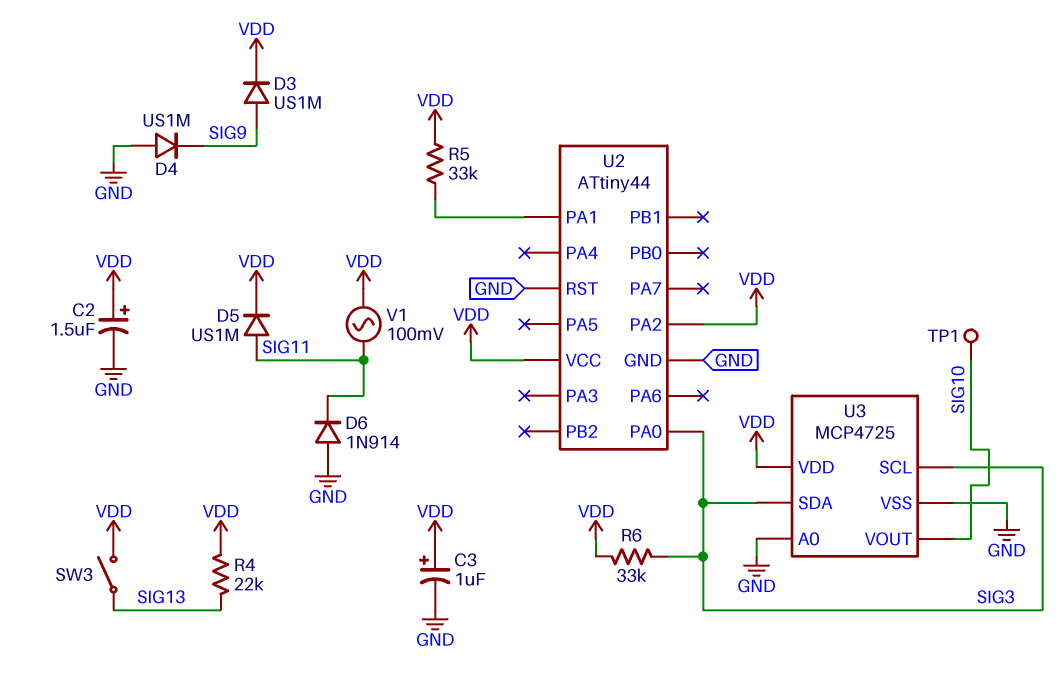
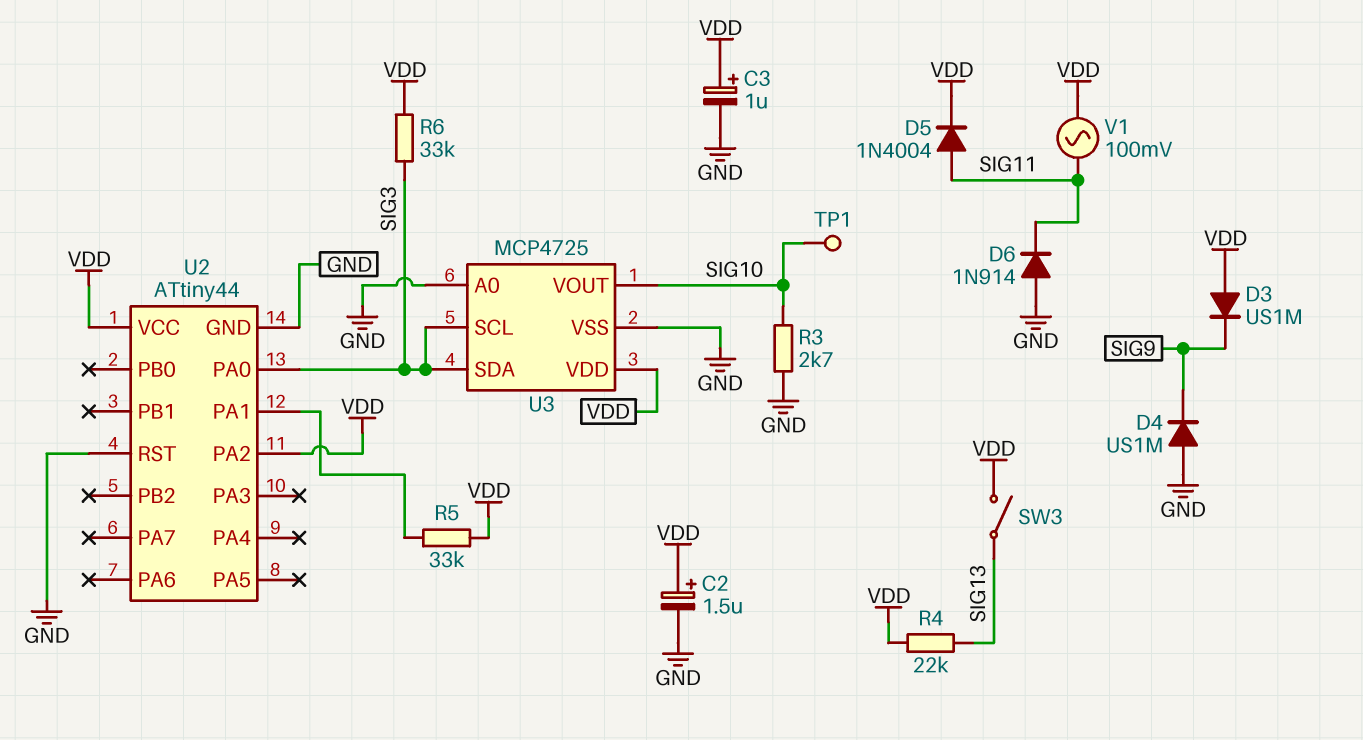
D3: diode US1M (A SIG9, K VDD) -> diode US1M (A VDD, K SIG9)
D5: diode US1M (A SIG11, K VDD) -> diode 1N4004 (A SIG11, K VDD)
R3: none -> 2.7k (GND, SIG10)

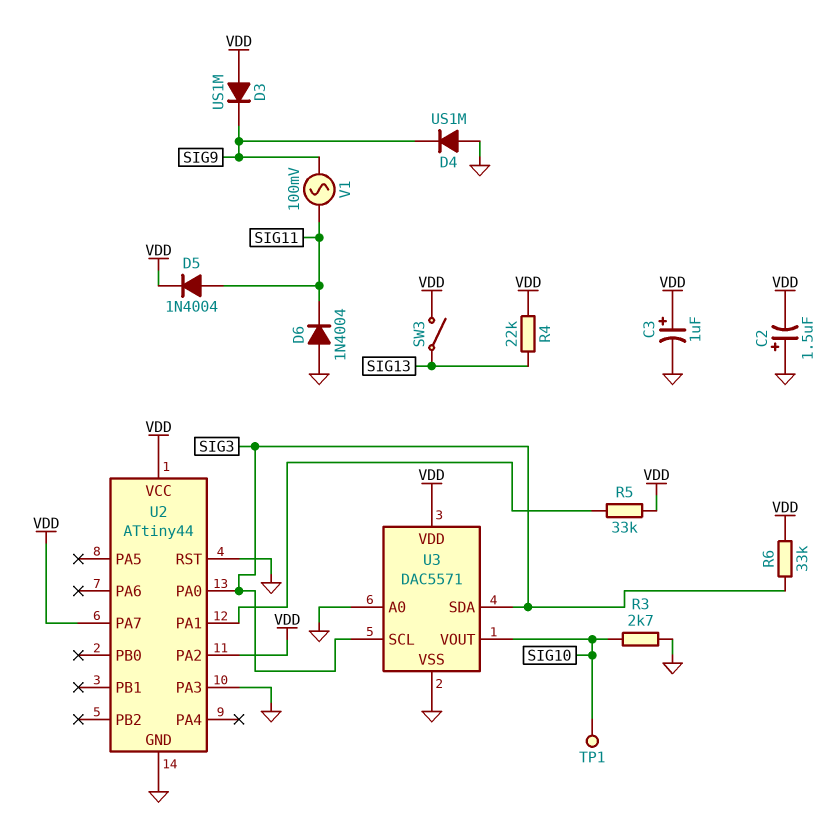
C2: 1.5uF (plus VDD, minus GND) -> 1.5uF (plus GND, minus VDD)
D6: diode 1N914 (A GND, K SIG11) -> diode 1N4004 (A GND, K SIG11)
U2 pin PA3: none -> GND
U2 pin PA7: none -> VDD
U3: MCP4725 -> DAC5571
V1: AC 100mV (SIG11, VDD) -> AC 100mV (SIG9, SIG11)

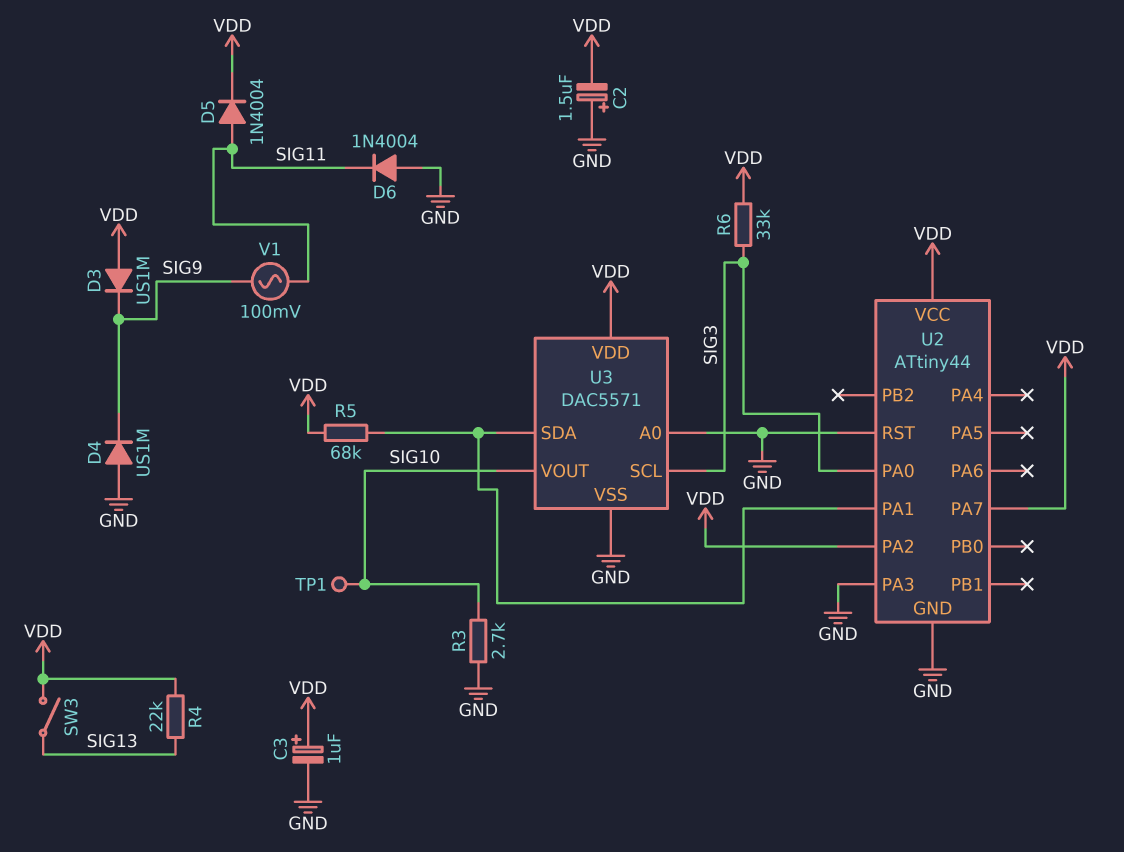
R5: 33k (U2/PA1, VDD) -> 68k (U2/PA1, VDD)
U3 pin SDA: SIG3 -> U2/PA1

